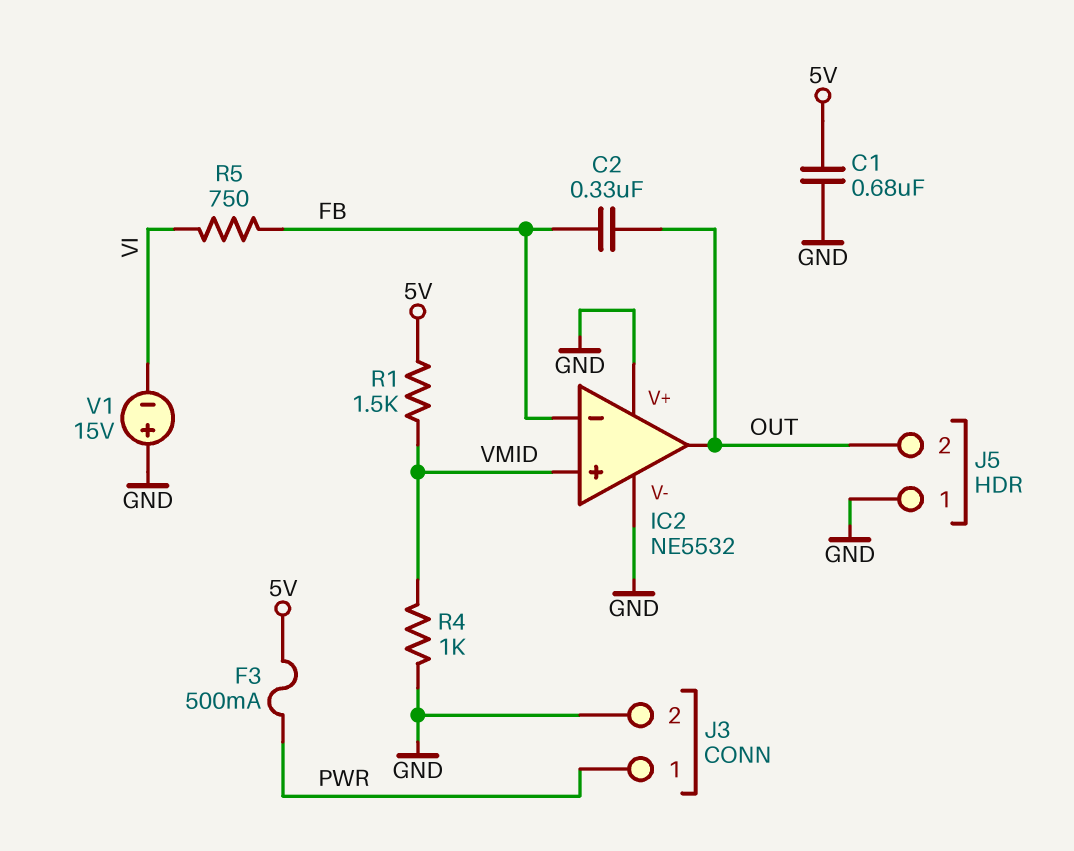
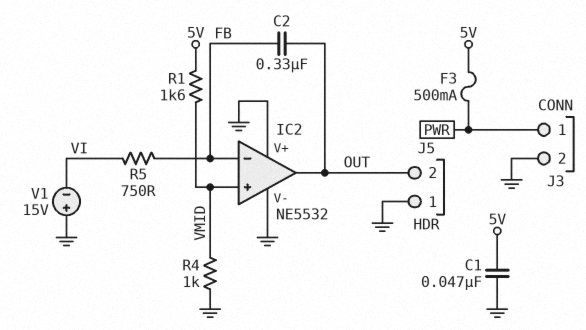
C1: 680nF (5V, GND) -> 47nF (5V, GND)
R1: 1.5k (5V, VMID) -> 1.6k (5V, VMID)

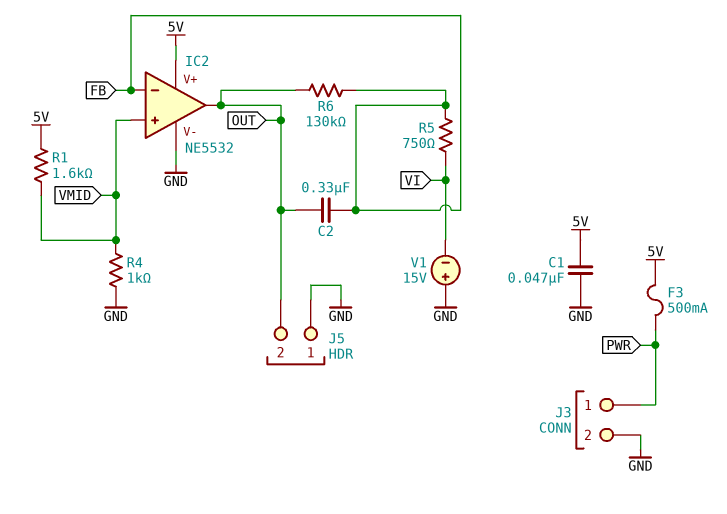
IC2 pin V+: GND -> 5V
R6: none -> 130k (FB, OUT)

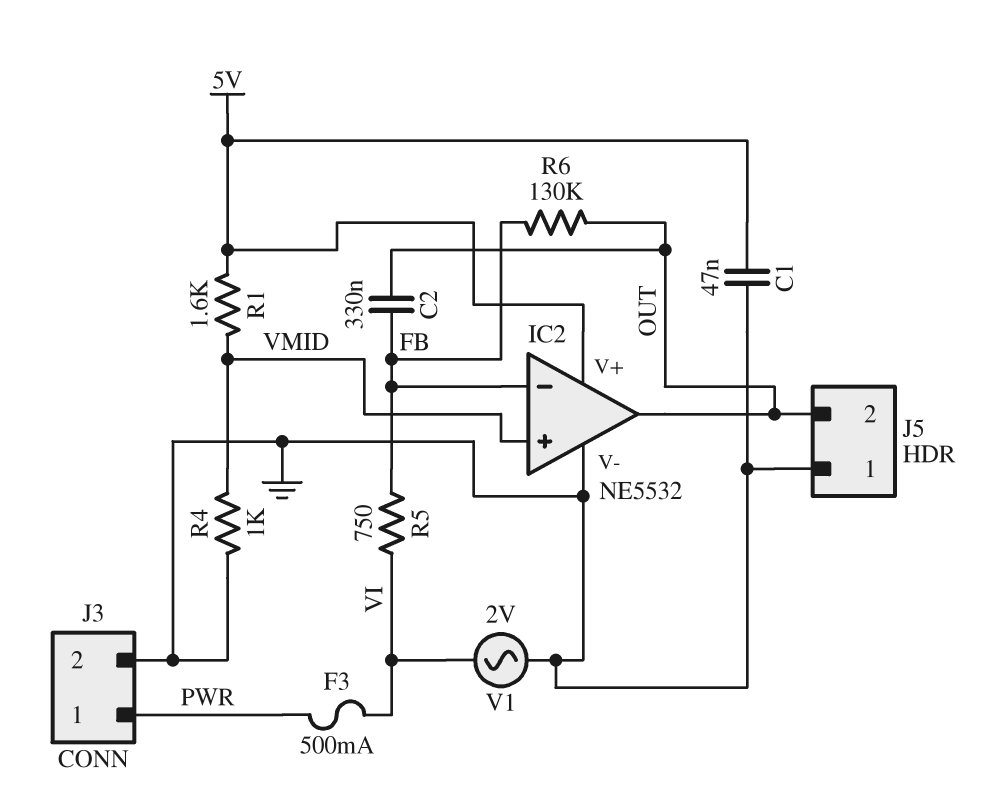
F3: 500mA (5V, PWR) -> 500mA (PWR, VI)
V1: 15V (plus GND, minus VI) -> AC 2V (GND, VI)

